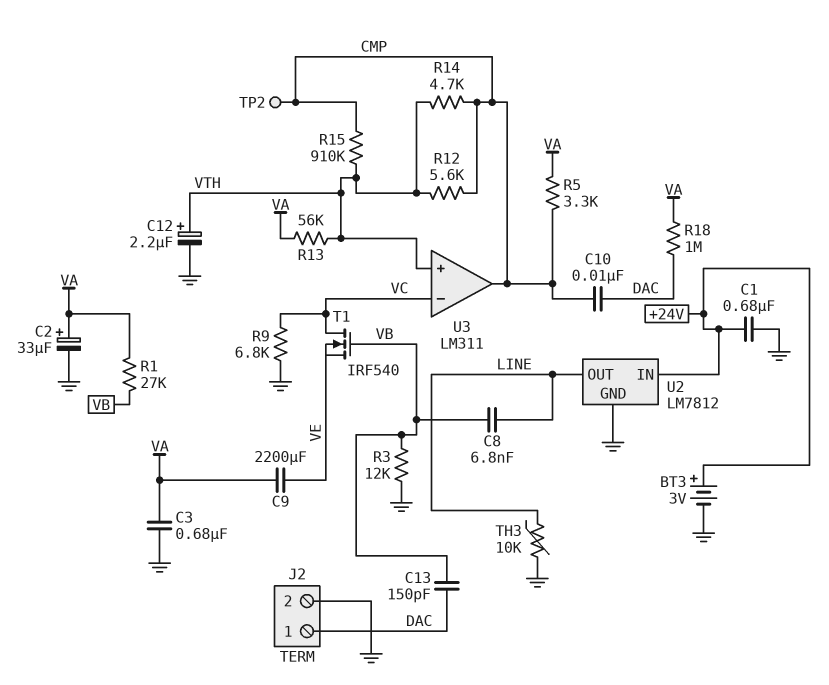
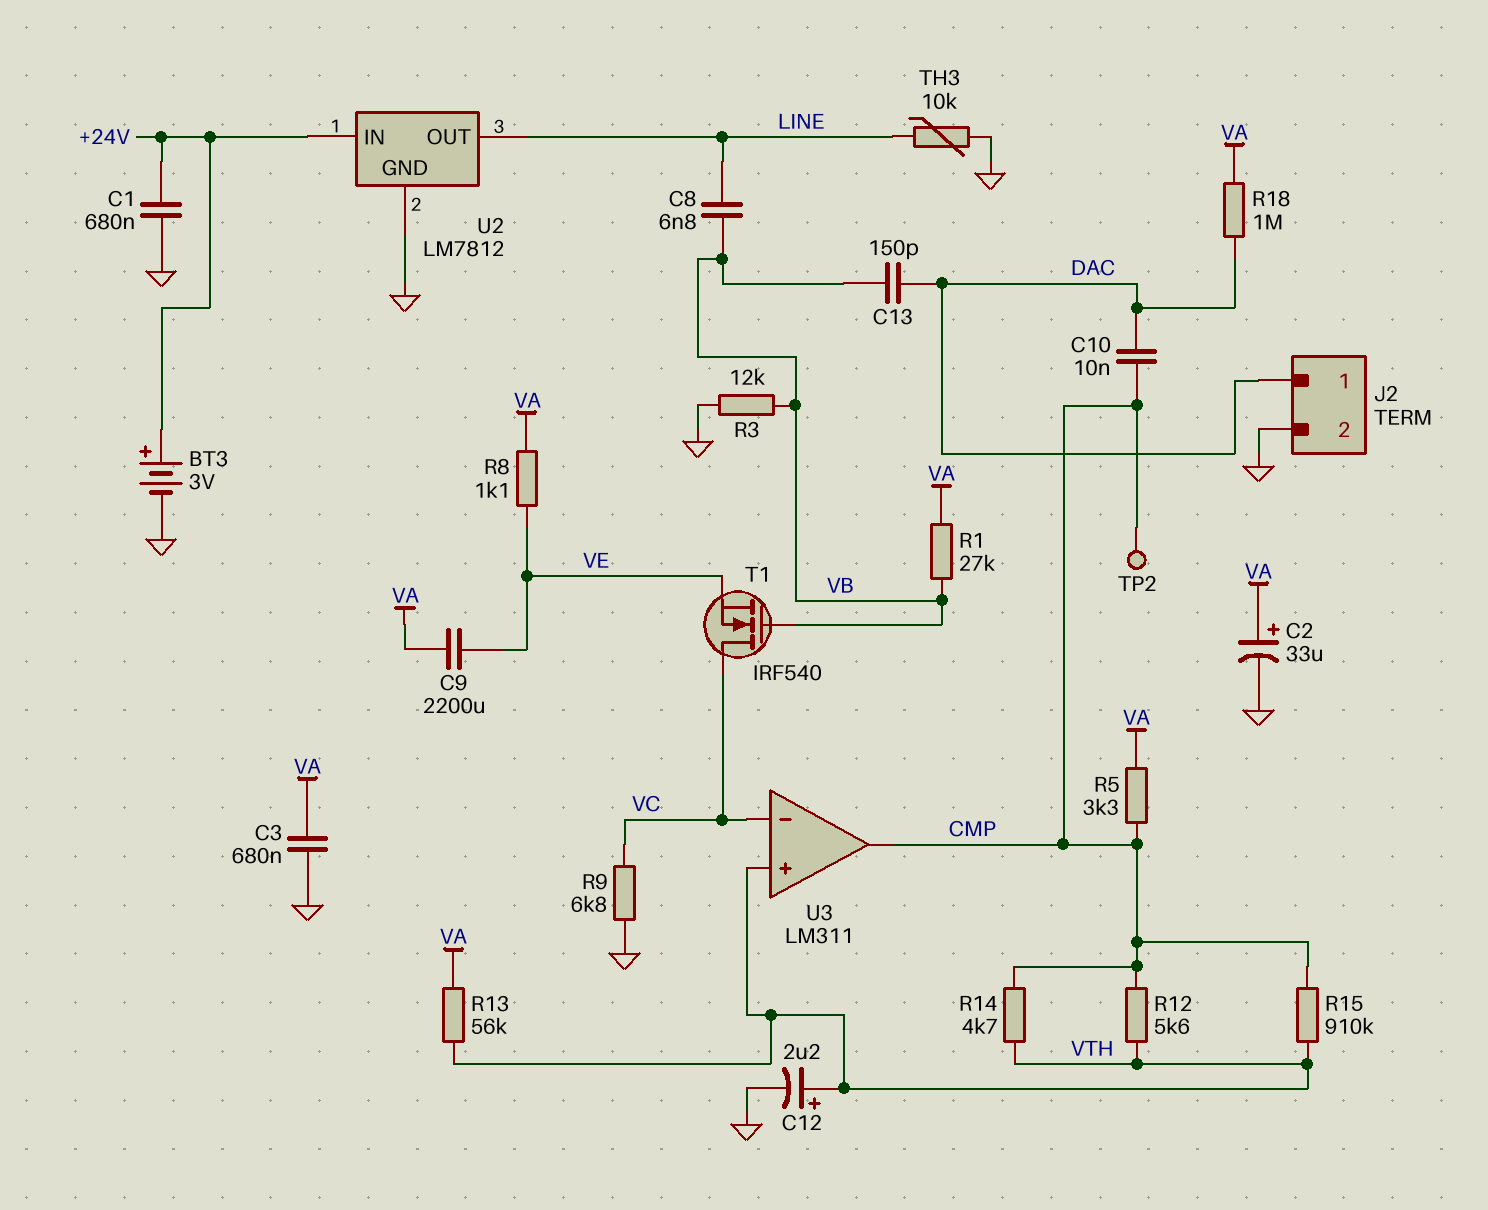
R8: none -> 1.1k (VA, VE)

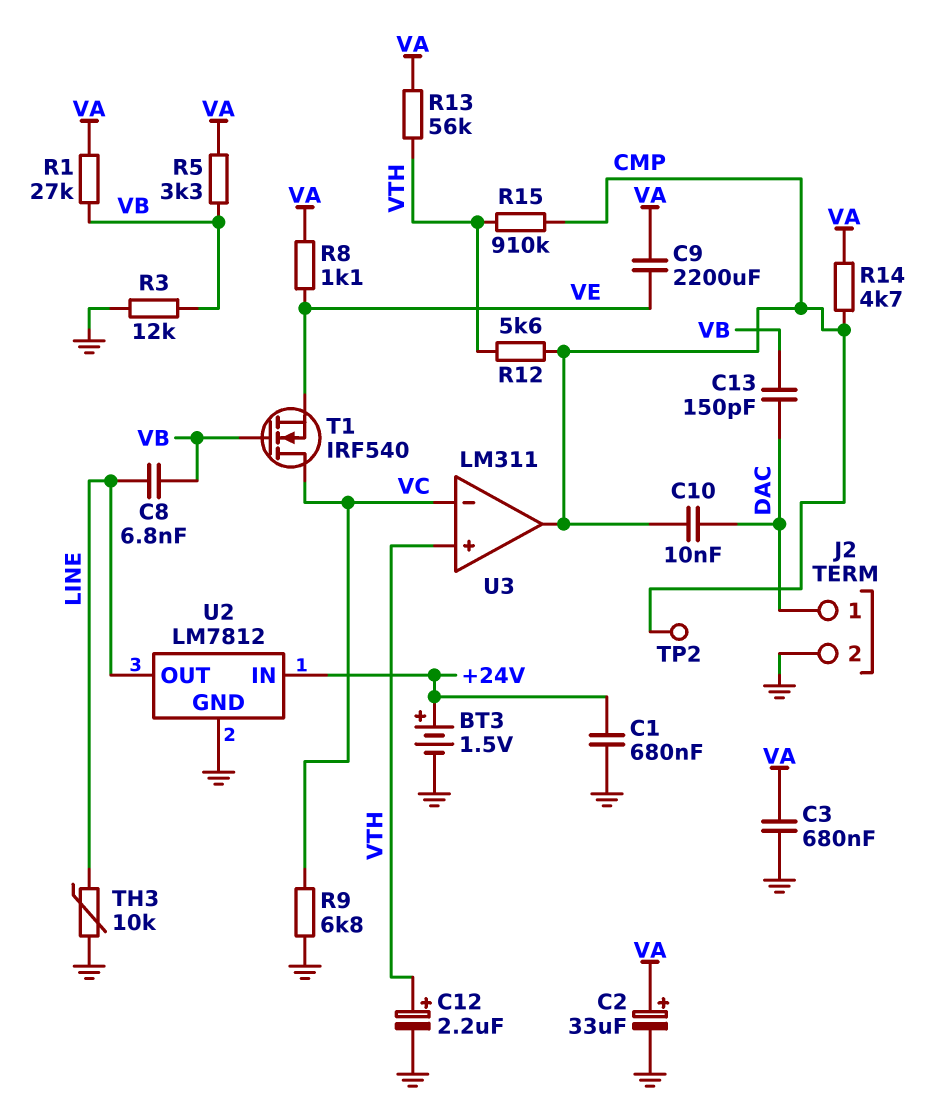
BT3: 3V (plus +24V, minus GND) -> 1.5V (plus +24V, minus GND)
R5: 3.3k (CMP, VA) -> 3.3k (VA, VB)
R14: 4.7k (CMP, VTH) -> 4.7k (CMP, VA)
R18: 1M (DAC, VA) -> none

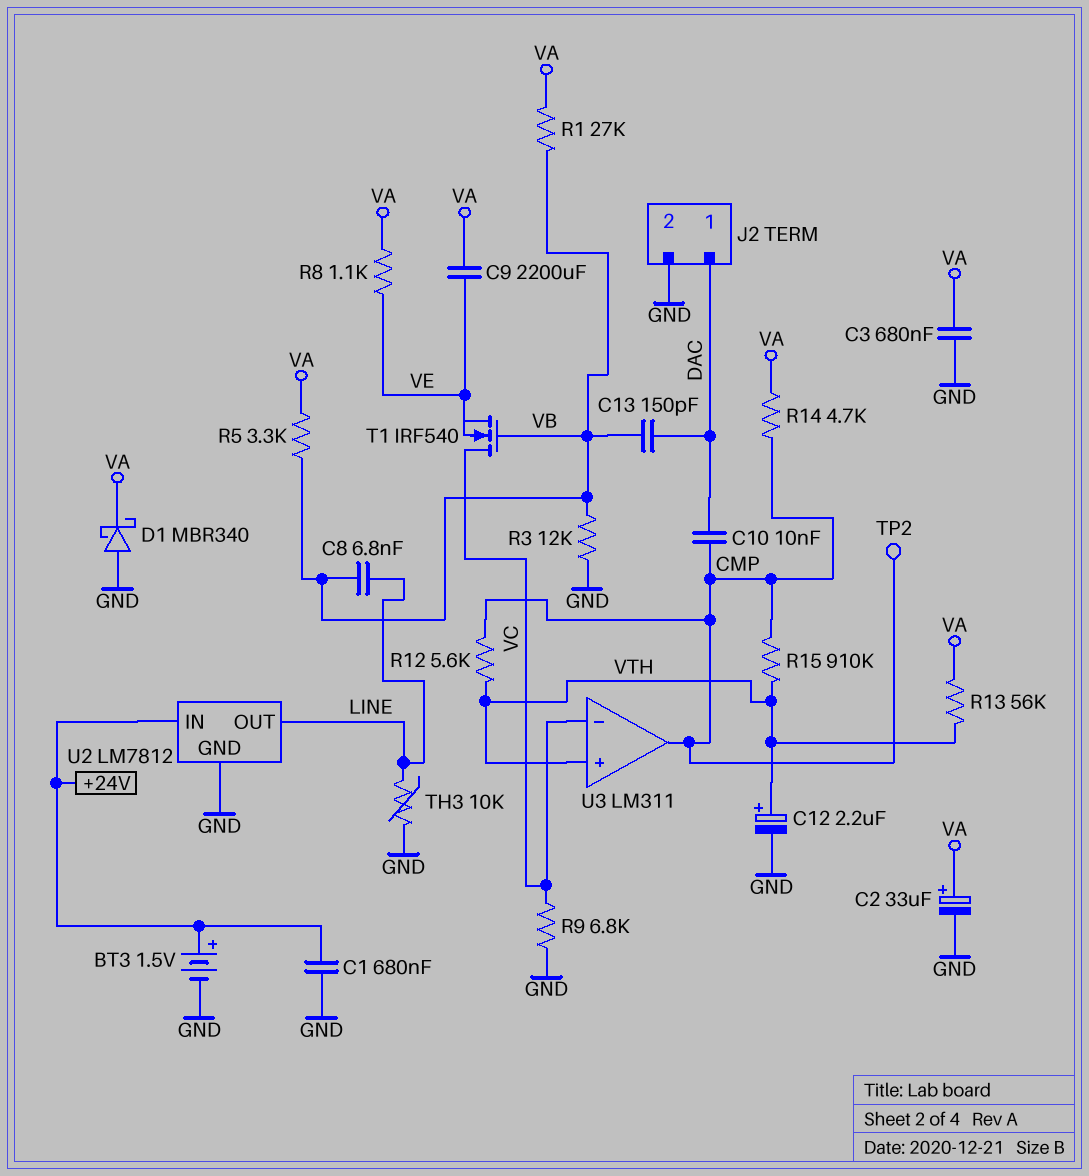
D1: none -> schottky MBR340 (A GND, K VA)

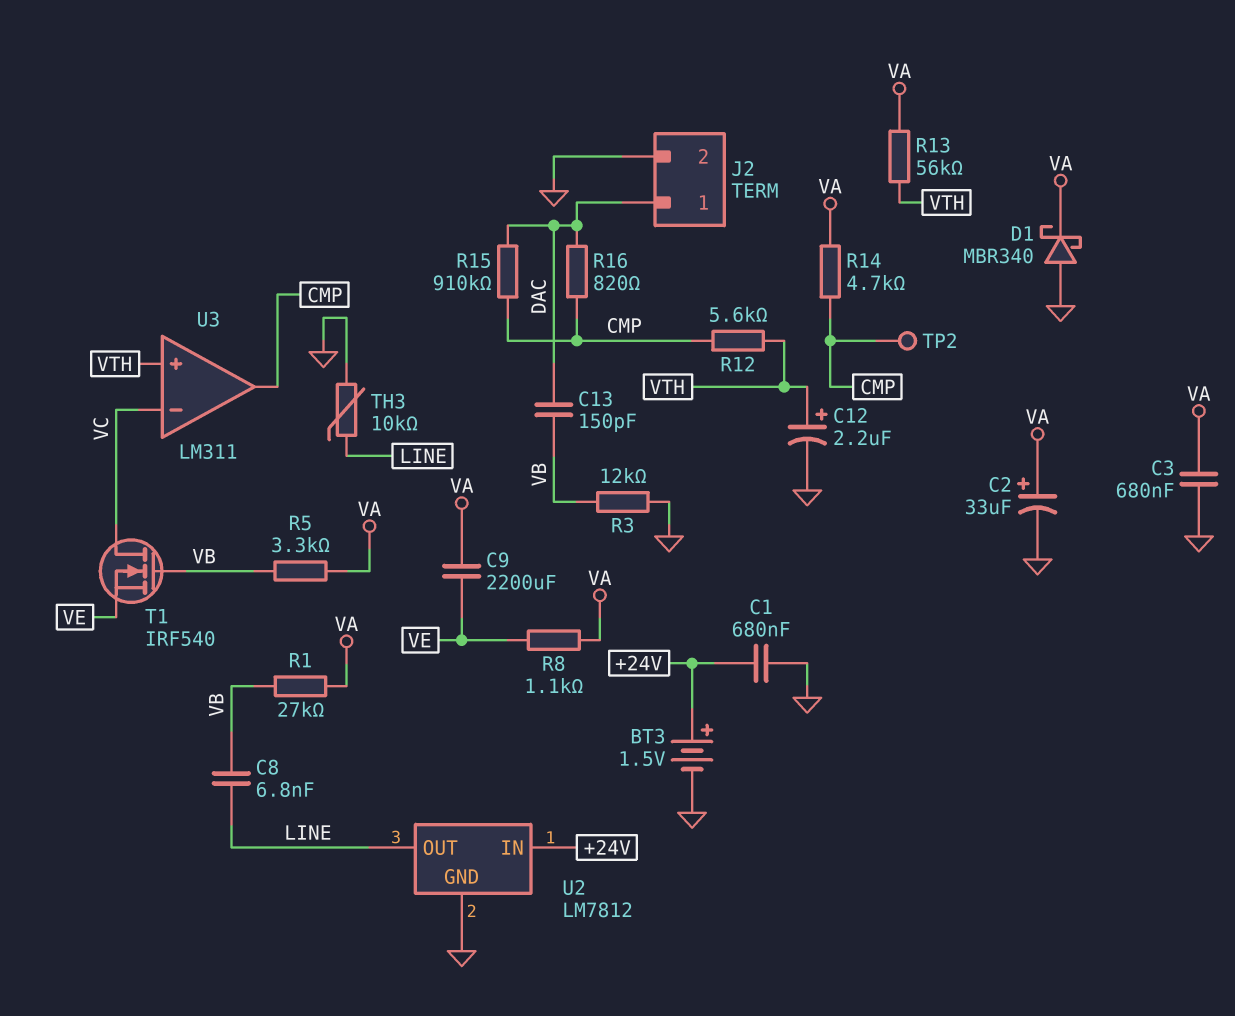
C10: 10nF (CMP, DAC) -> none
R9: 6.8k (GND, VC) -> none
R15: 910k (CMP, VTH) -> 910k (CMP, DAC)
R16: none -> 820 (CMP, DAC)

